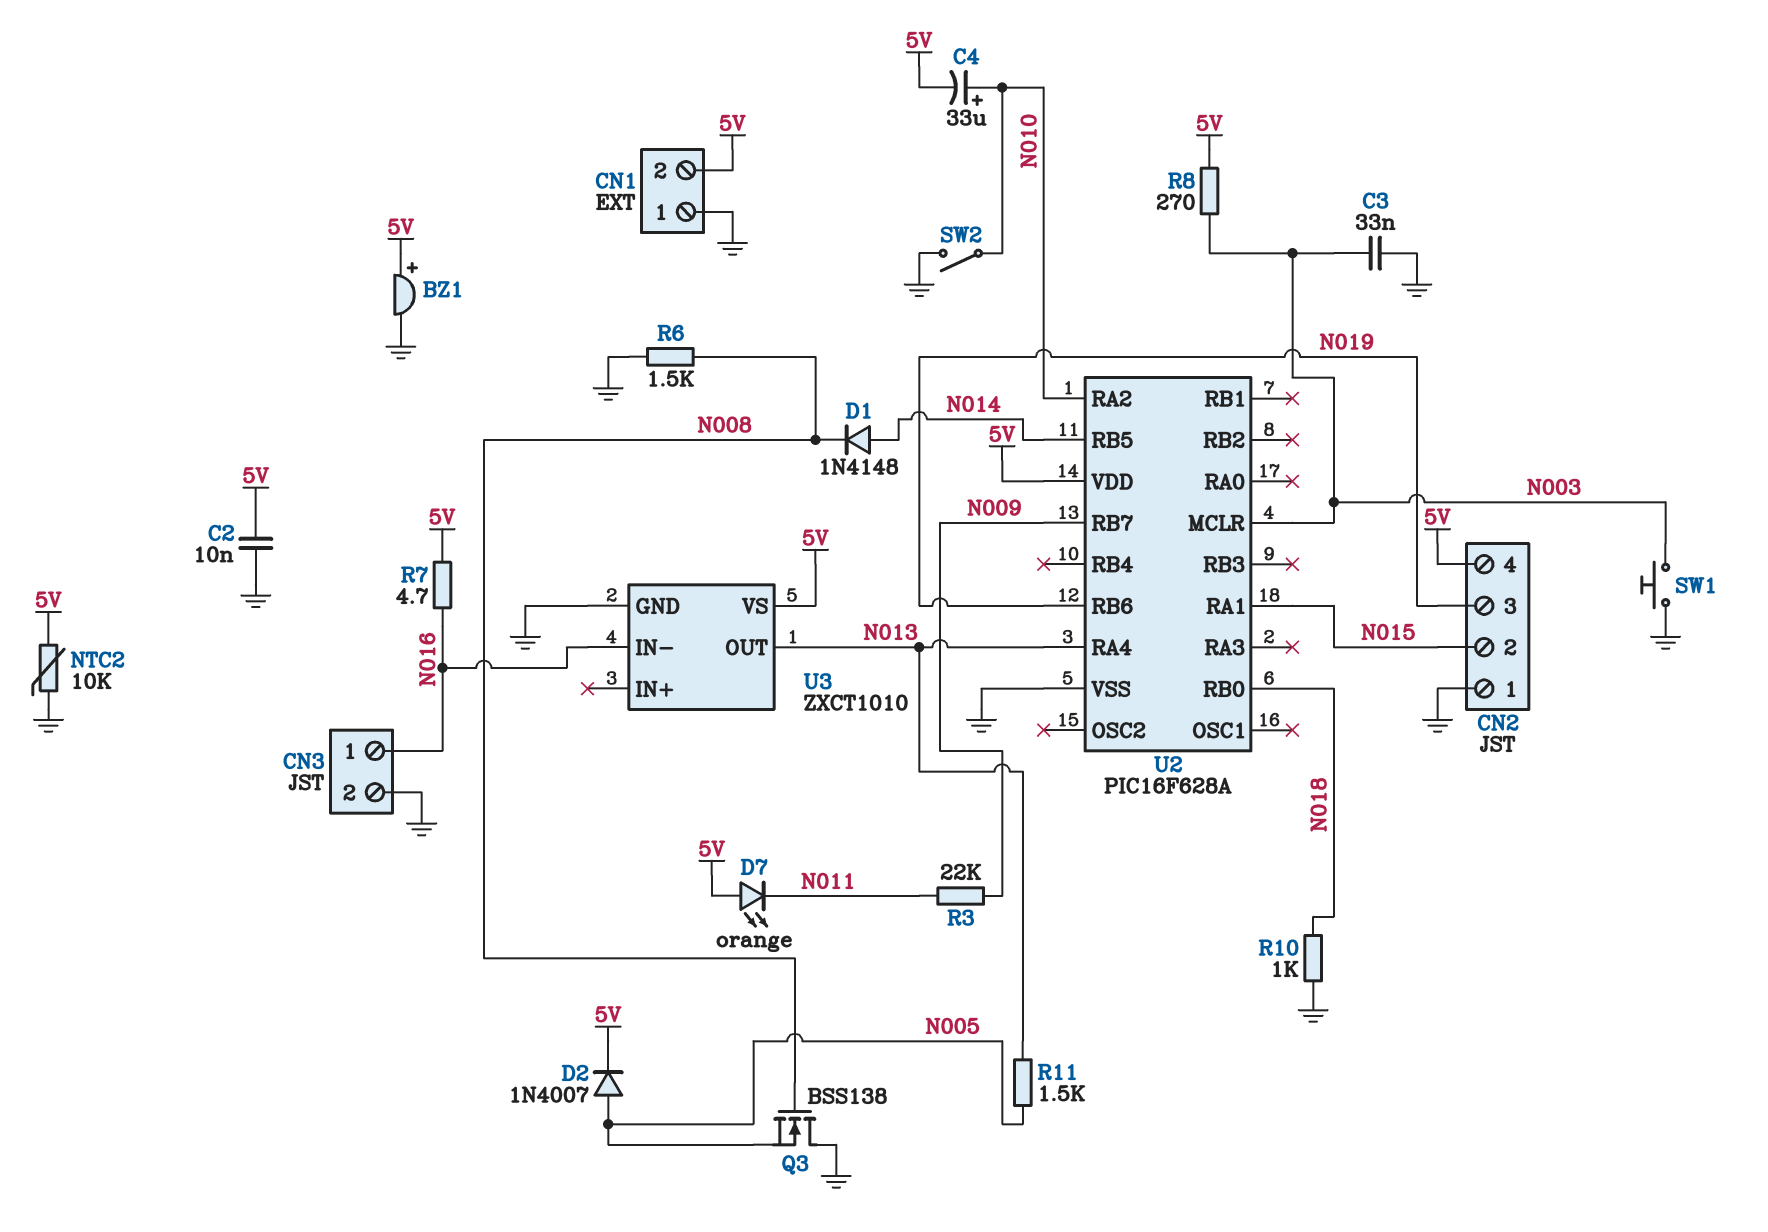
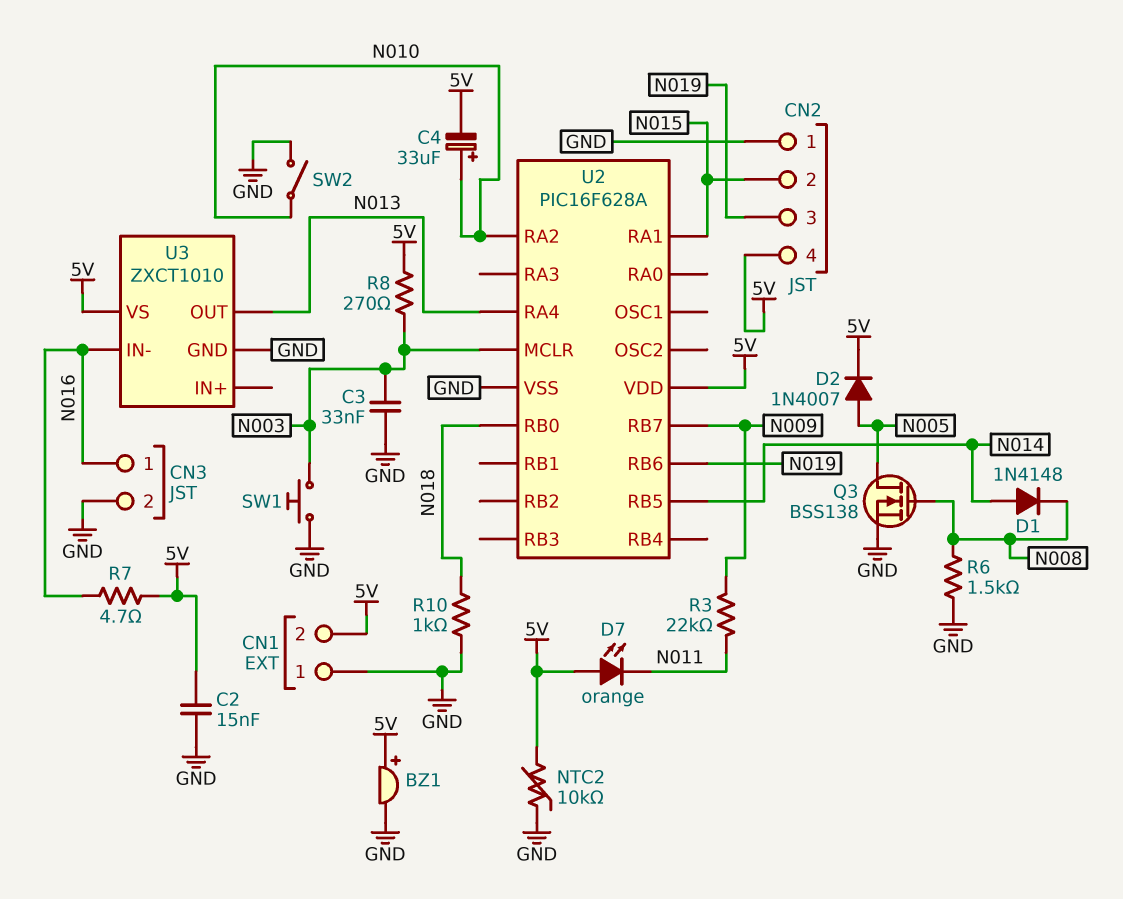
C2: 10nF (5V, GND) -> 15nF (5V, GND)
Q3: NMOS BSS138 (G N008, D GND, S N005) -> NMOS BSS138 (G N008, D N005, S GND)
R11: 1.5k (N005, N013) -> none

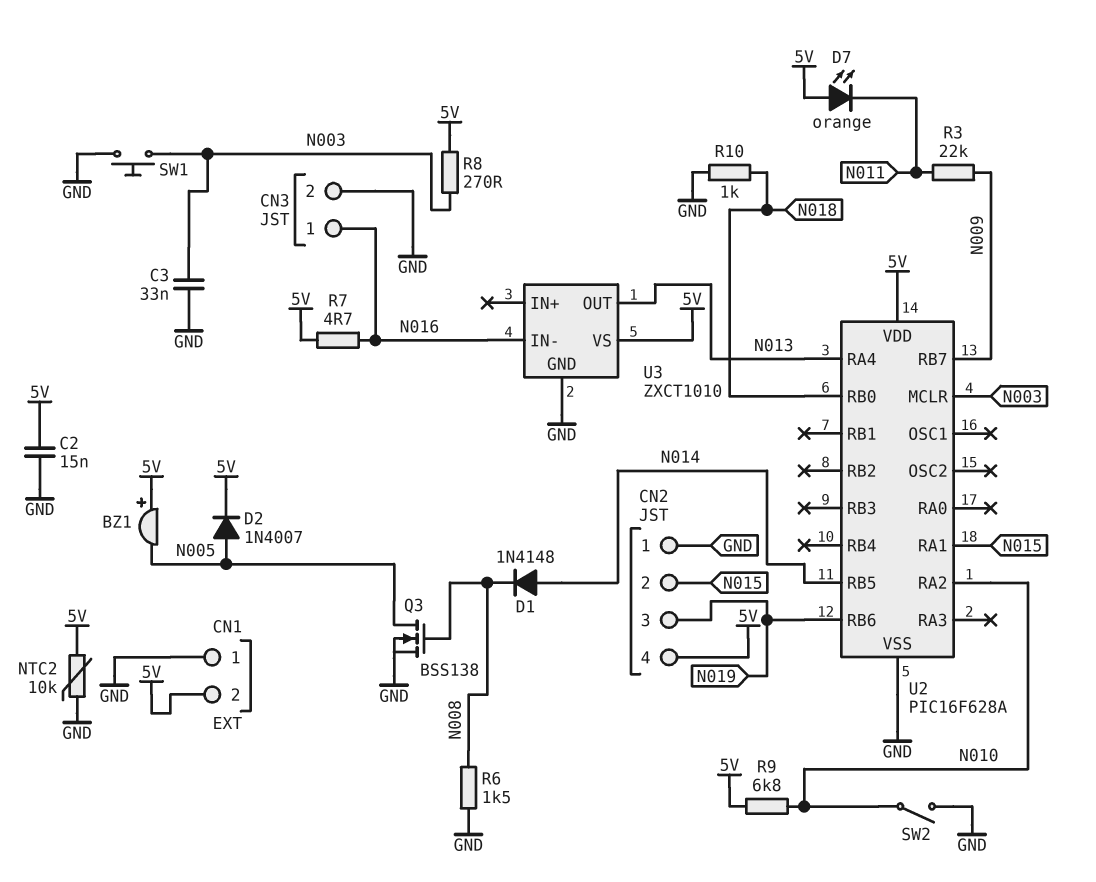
BZ1: buzzer (plus 5V, minus GND) -> buzzer (plus 5V, minus N005)
C4: 33uF (plus N010, minus 5V) -> none
R9: none -> 6.8k (5V, N010)

